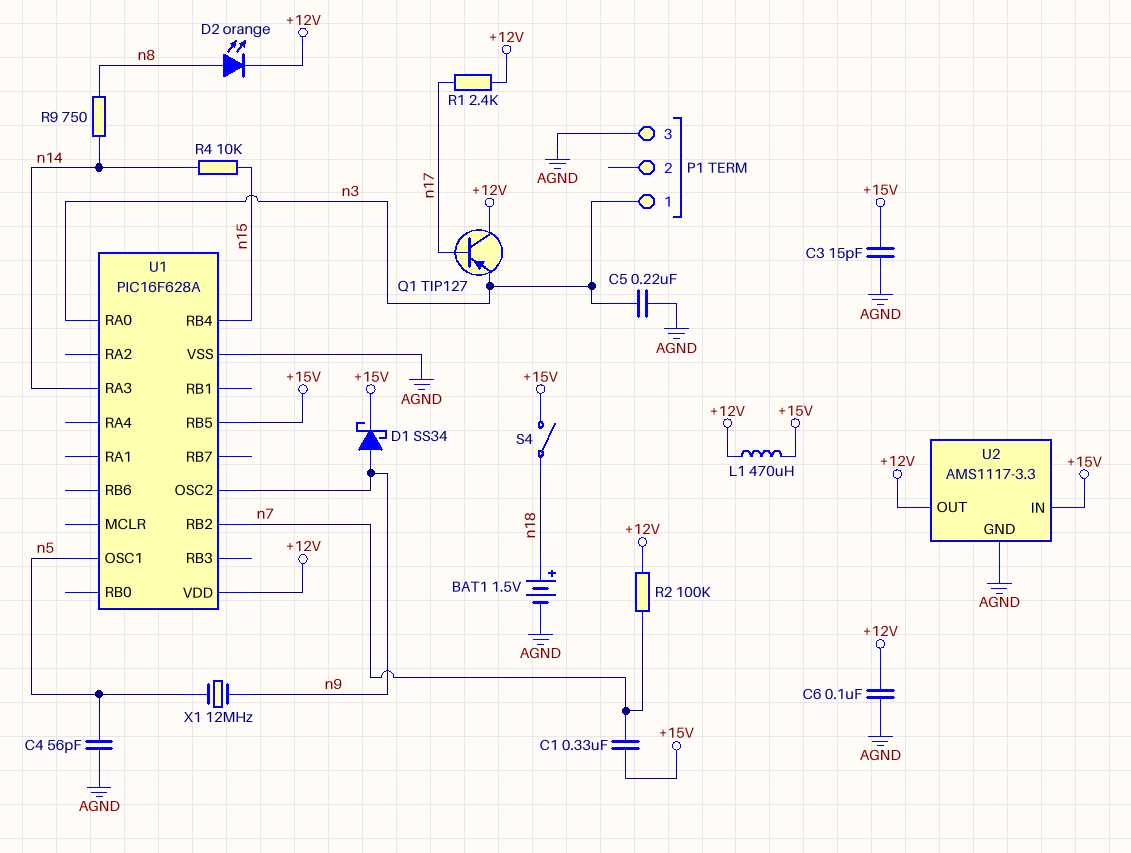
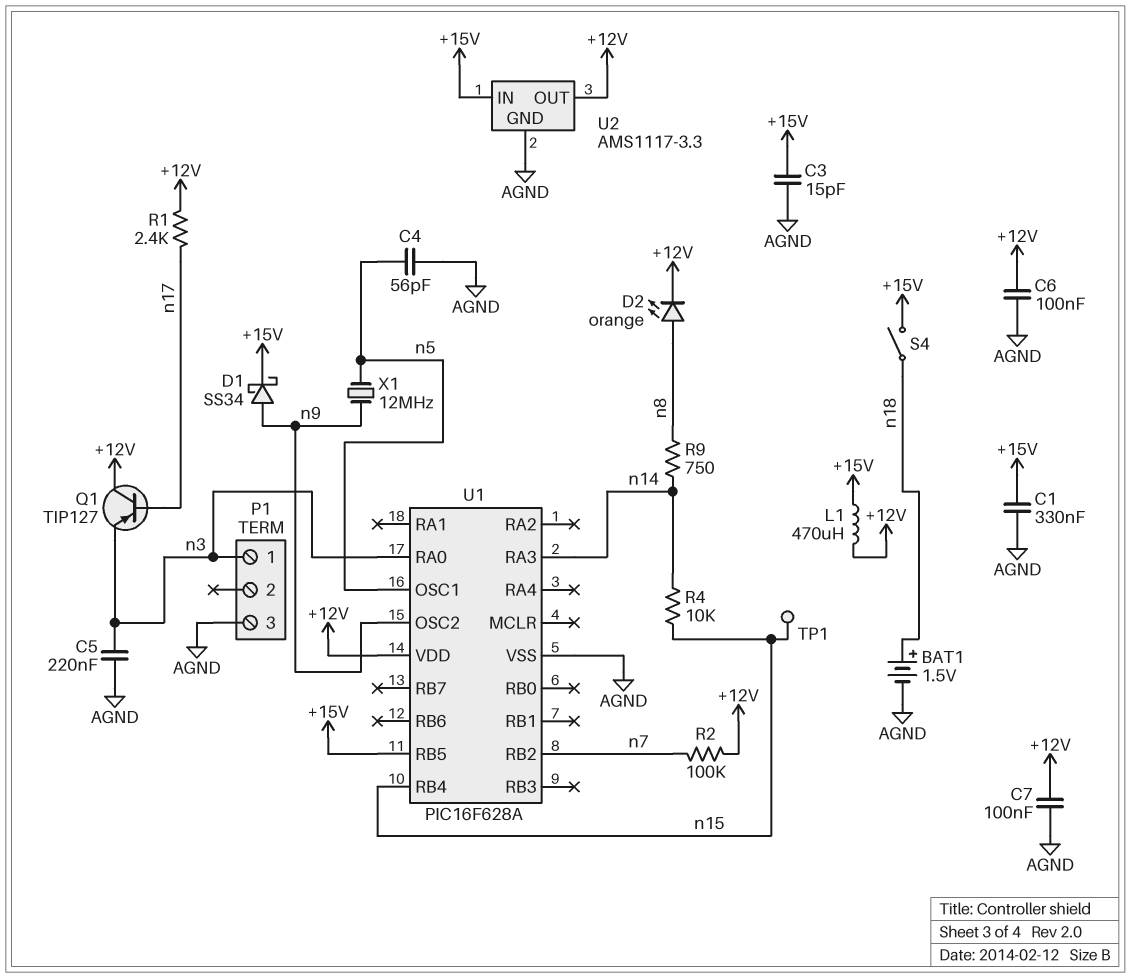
C1: 330nF (+15V, n7) -> 330nF (+15V, AGND)
C7: none -> 100nF (+12V, AGND)
TP1: none -> test point (n15)

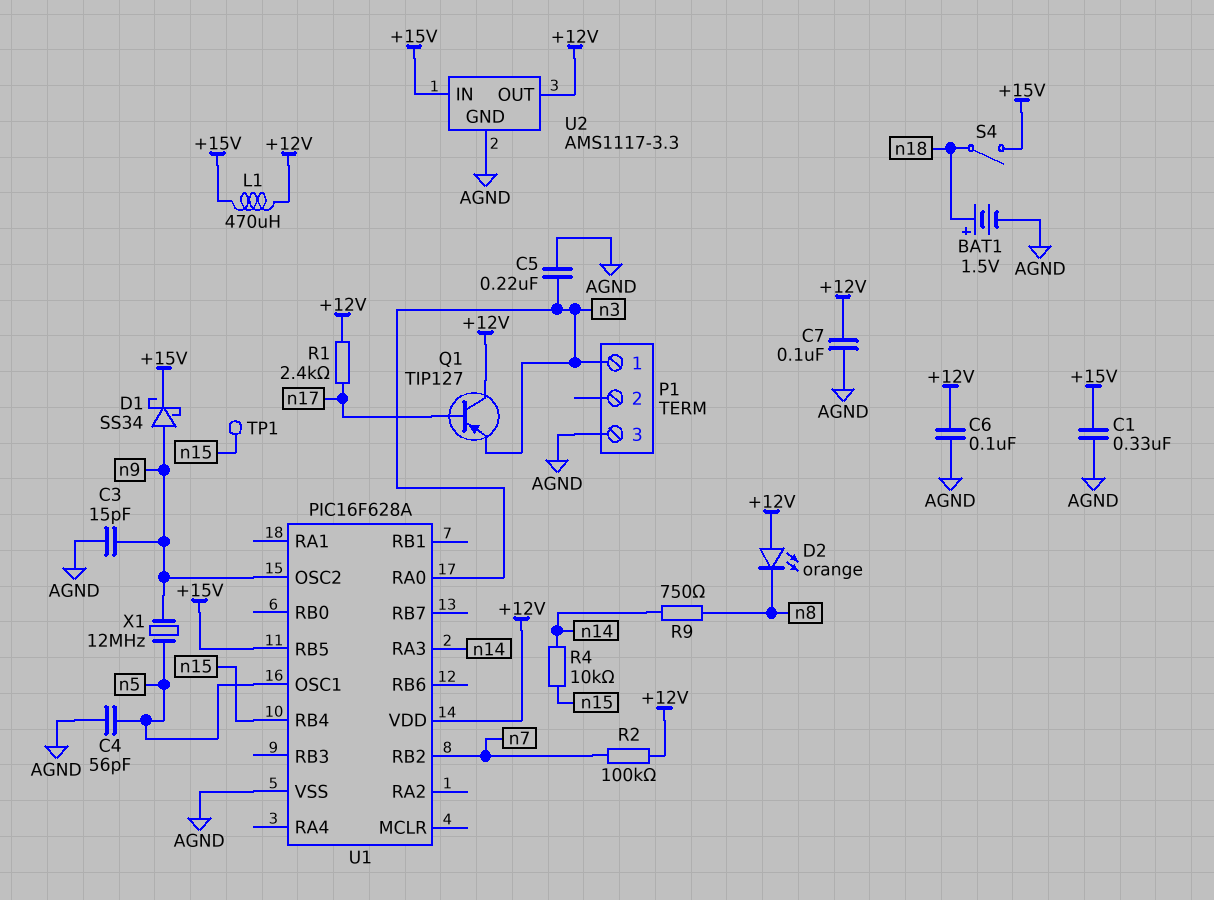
C3: 15pF (+15V, AGND) -> 15pF (AGND, n9)
D2: LED orange (A n8, K +12V) -> LED orange (A +12V, K n8)

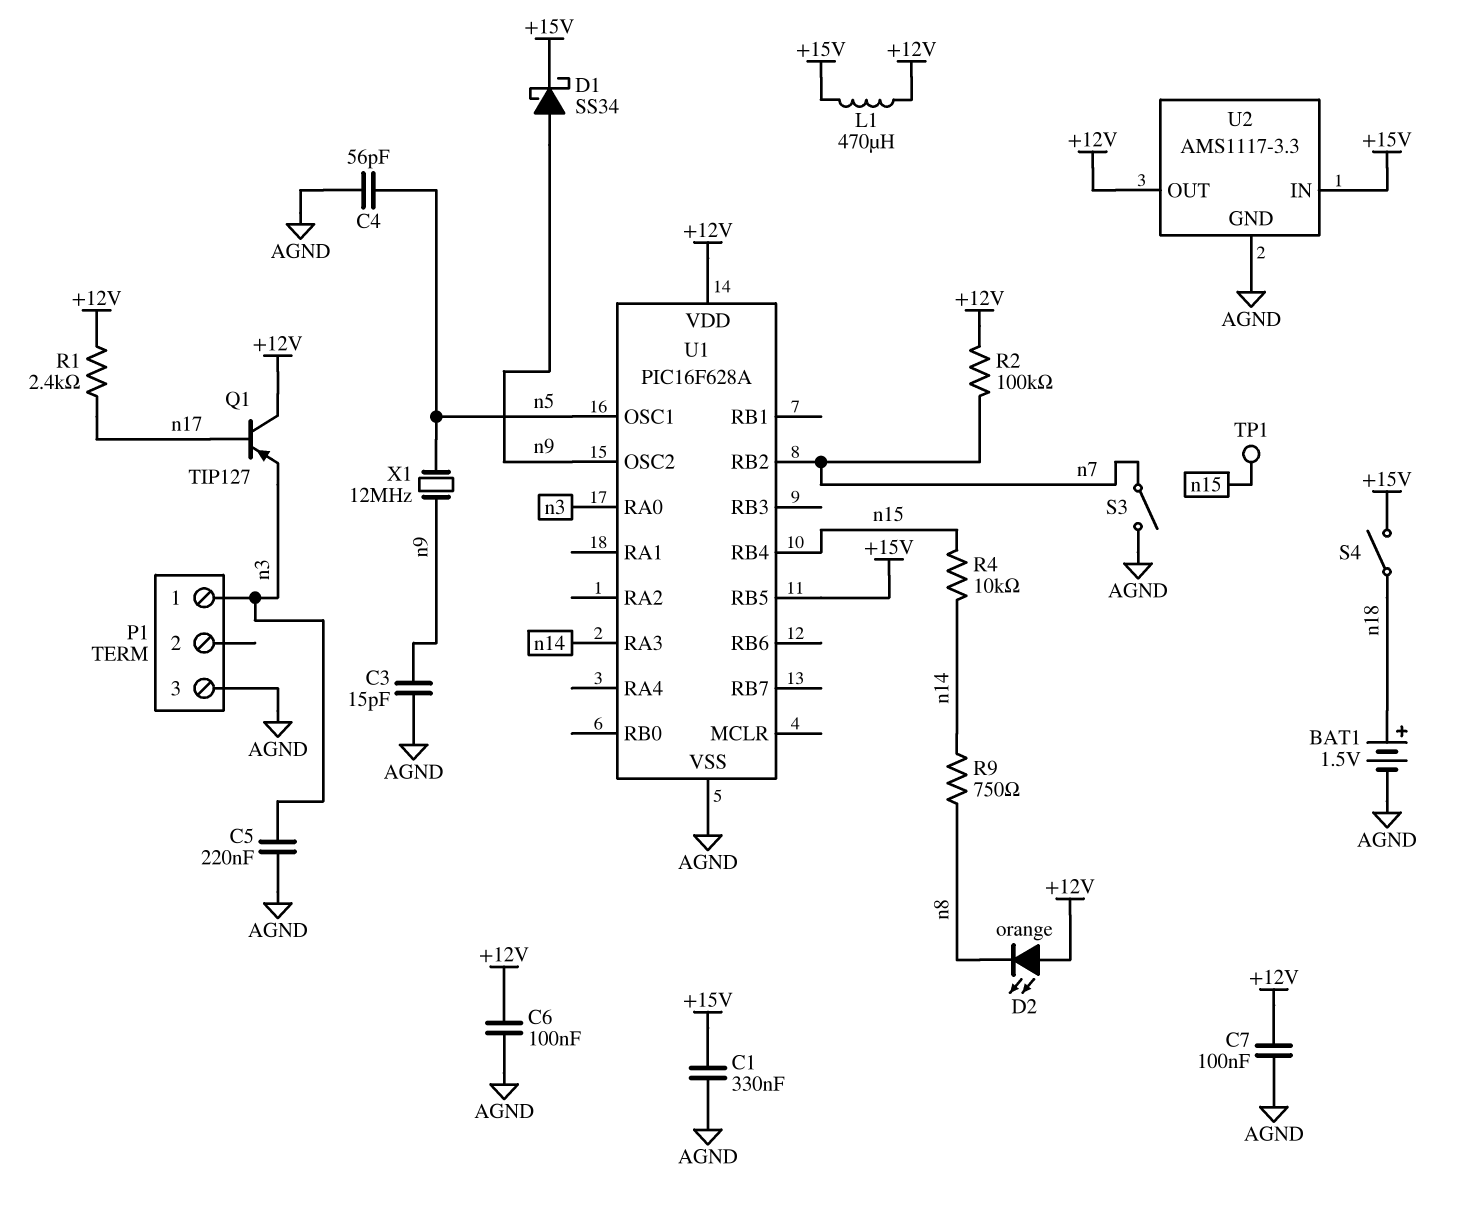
S3: none -> switch (AGND, n7)

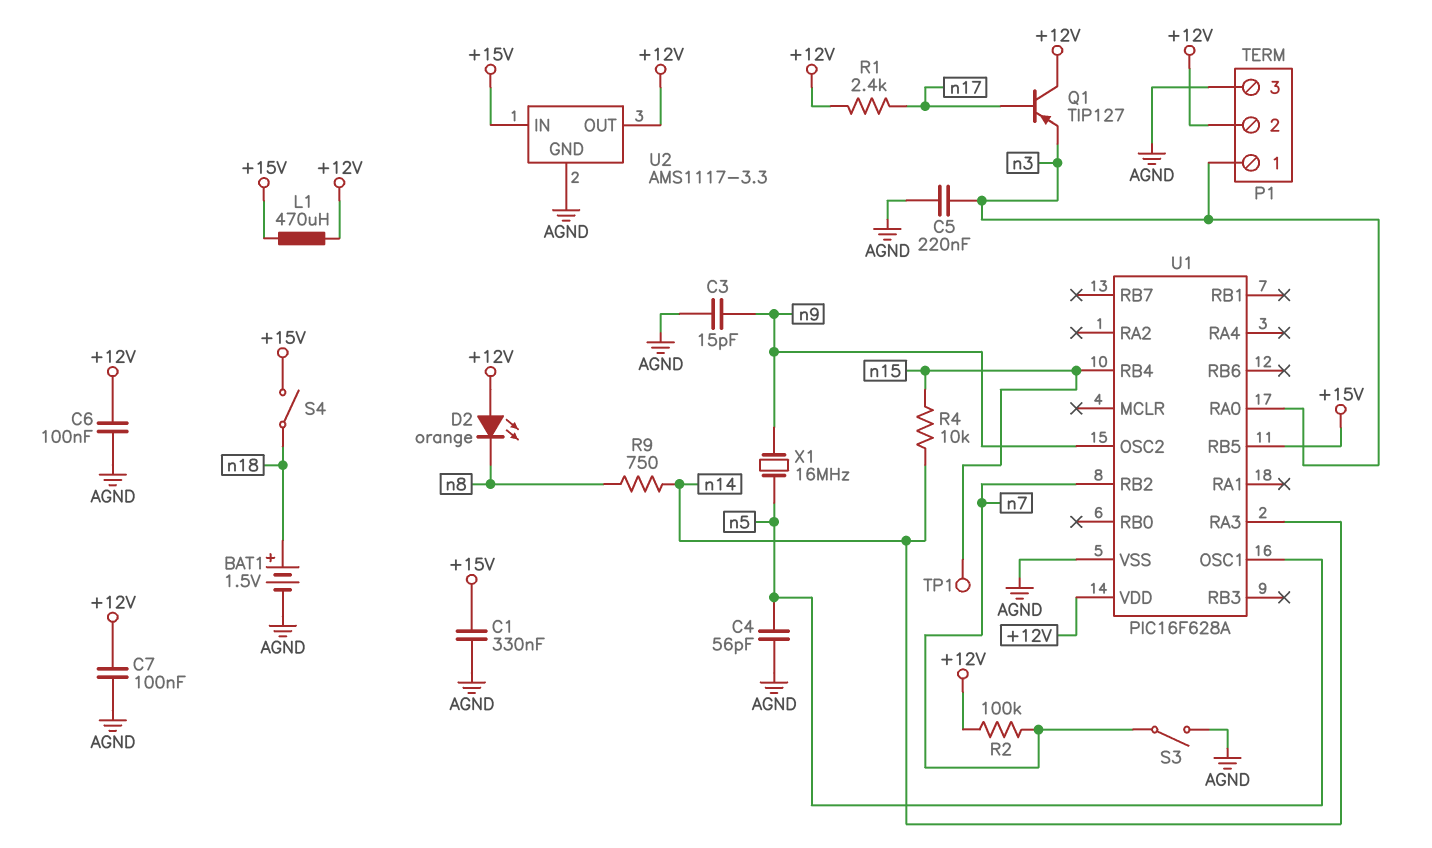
D1: schottky SS34 (A n9, K +15V) -> none
P1 pin 2: none -> +12V
X1: 12MHz (n5, n9) -> 16MHz (n5, n9)

